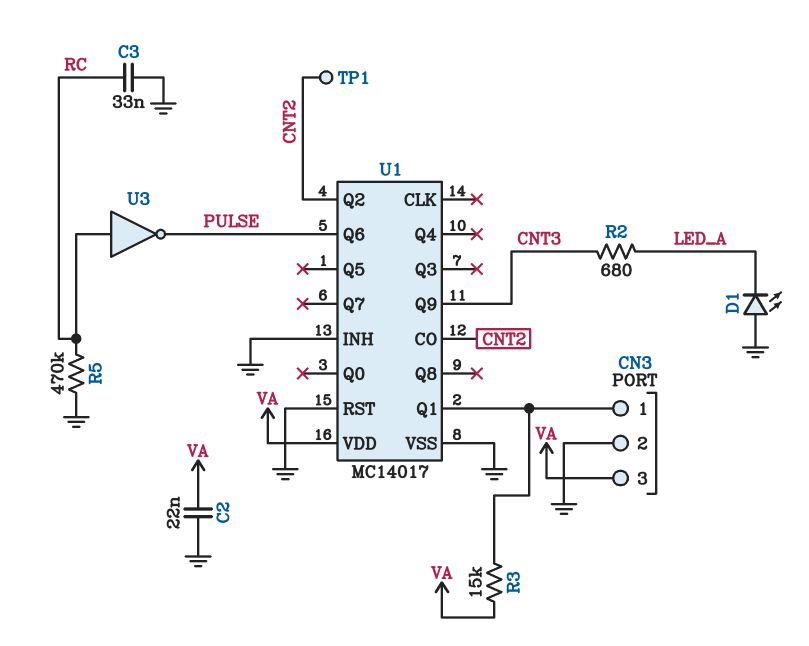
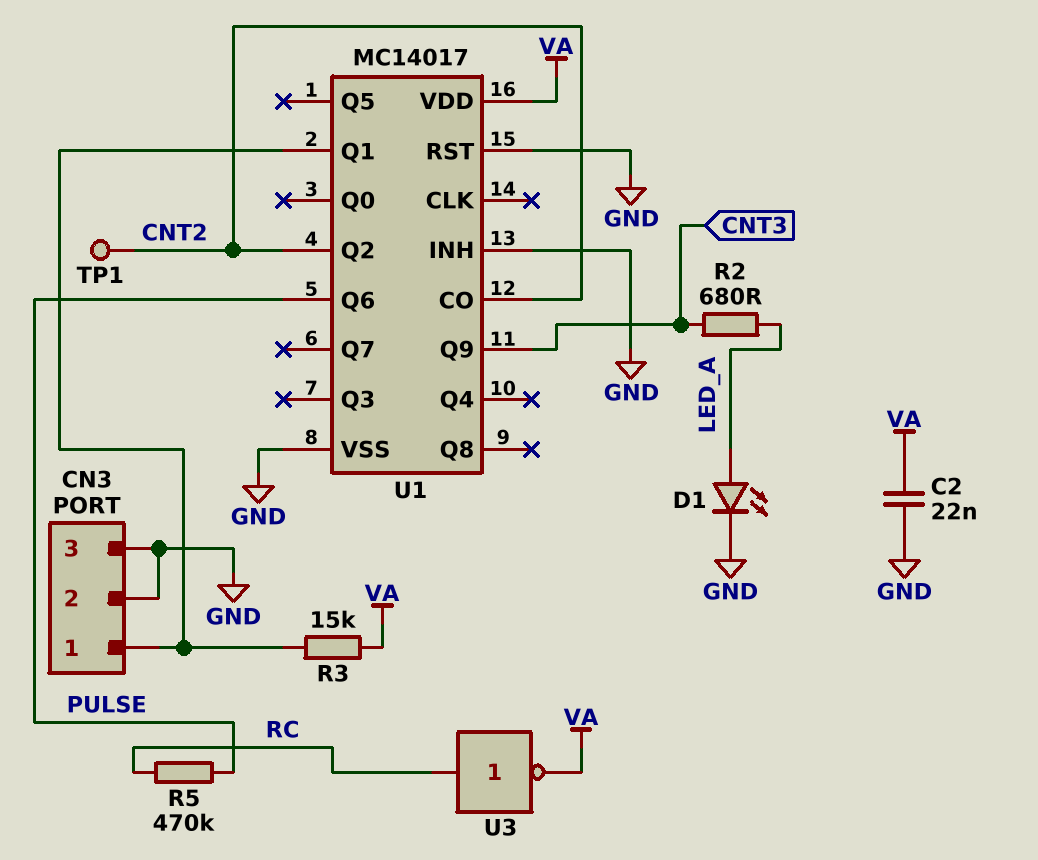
C3: 33nF (GND, RC) -> none
CN3 pin 3: VA -> GND
D1: LED (A GND, K LED_A) -> LED (A LED_A, K GND)
R5: 470k (GND, RC) -> 470k (PULSE, RC)
U3: NOT (in RC, out PULSE) -> NOT (in RC, out VA)

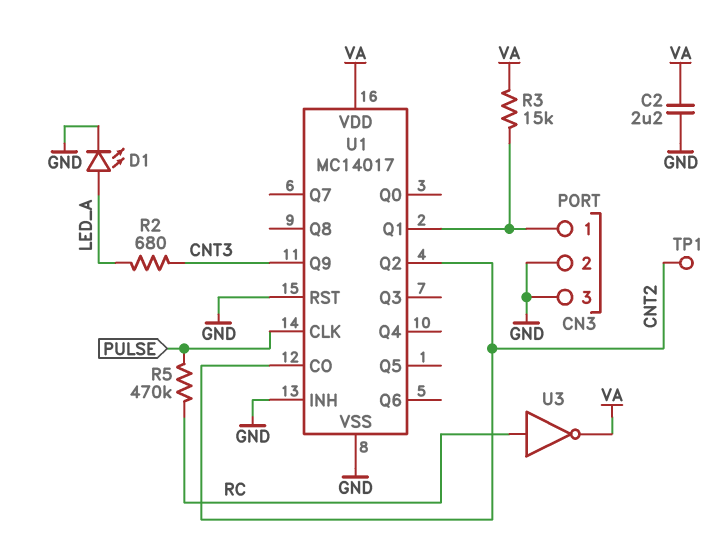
C2: 22nF (GND, VA) -> 2.2uF (GND, VA)
U1 pin CLK: none -> PULSE
U1 pin Q6: PULSE -> none

